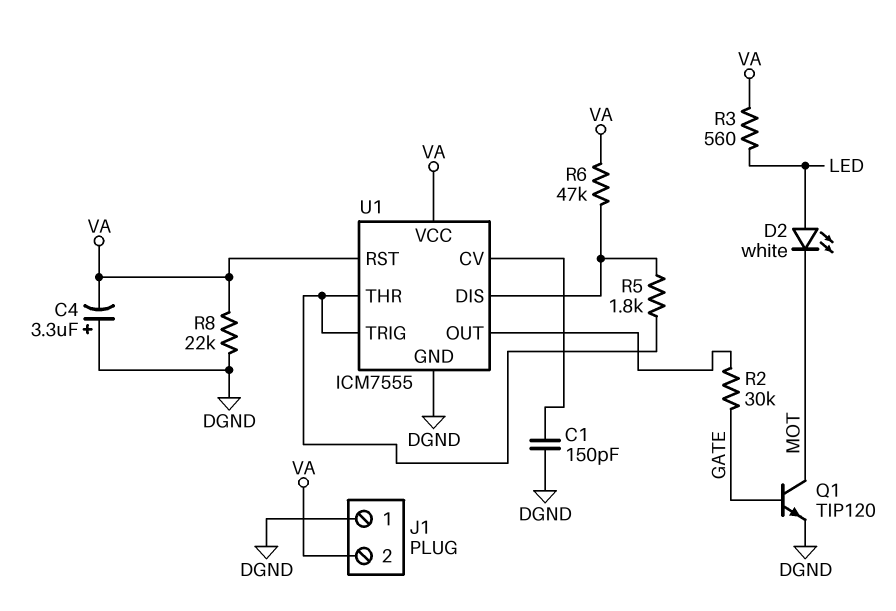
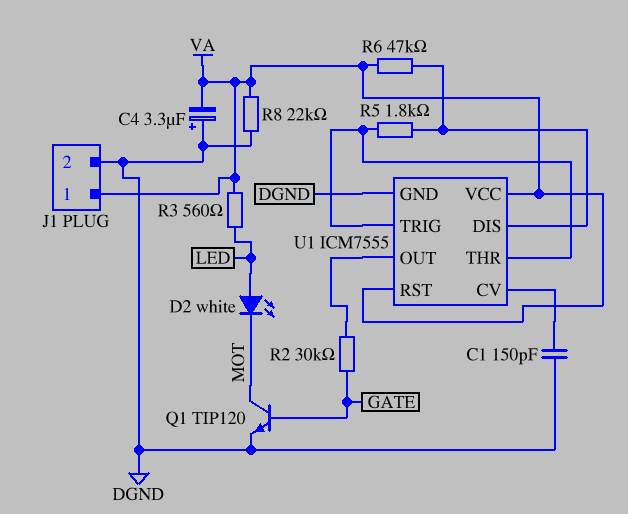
J1 pin 1: DGND -> VA
J1 pin 2: VA -> DGND

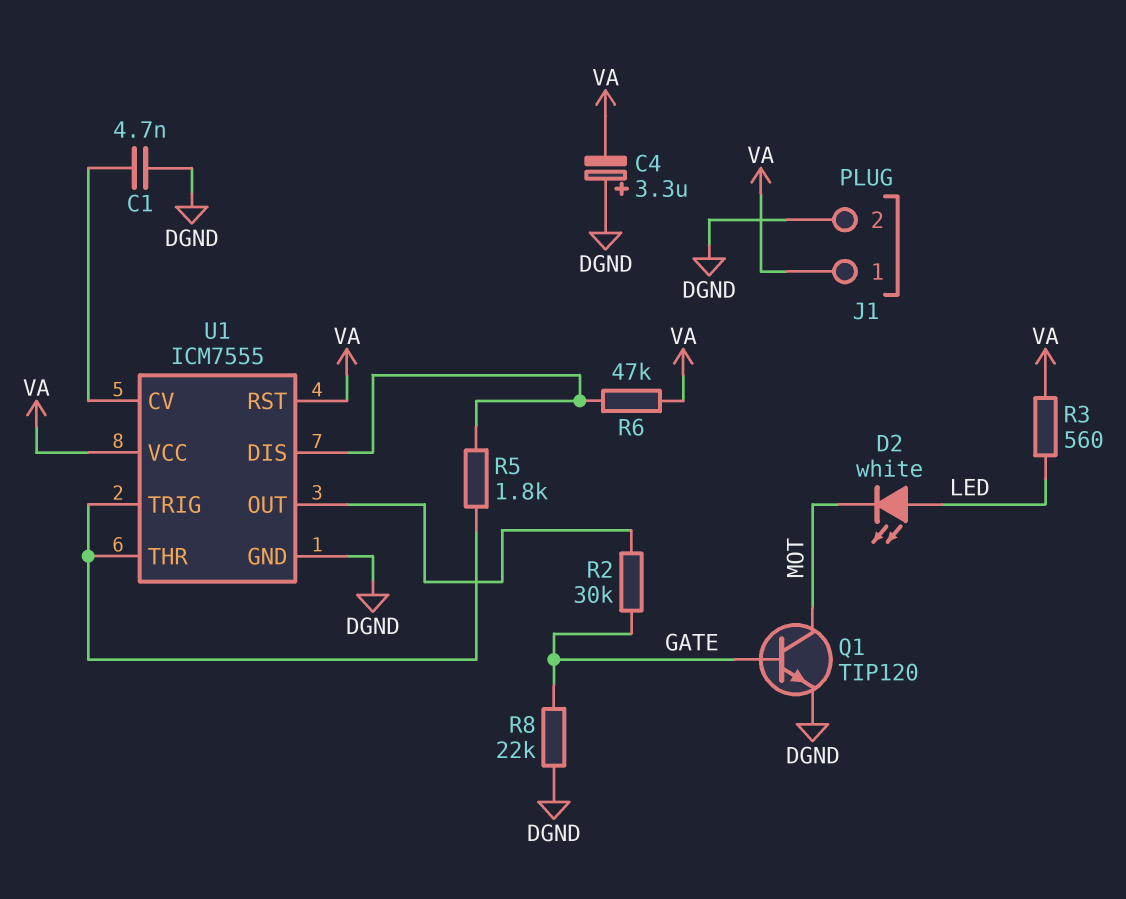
C1: 150pF (DGND, U1/CV) -> 4.7nF (DGND, U1/CV)
R8: 22k (DGND, VA) -> 22k (DGND, GATE)

